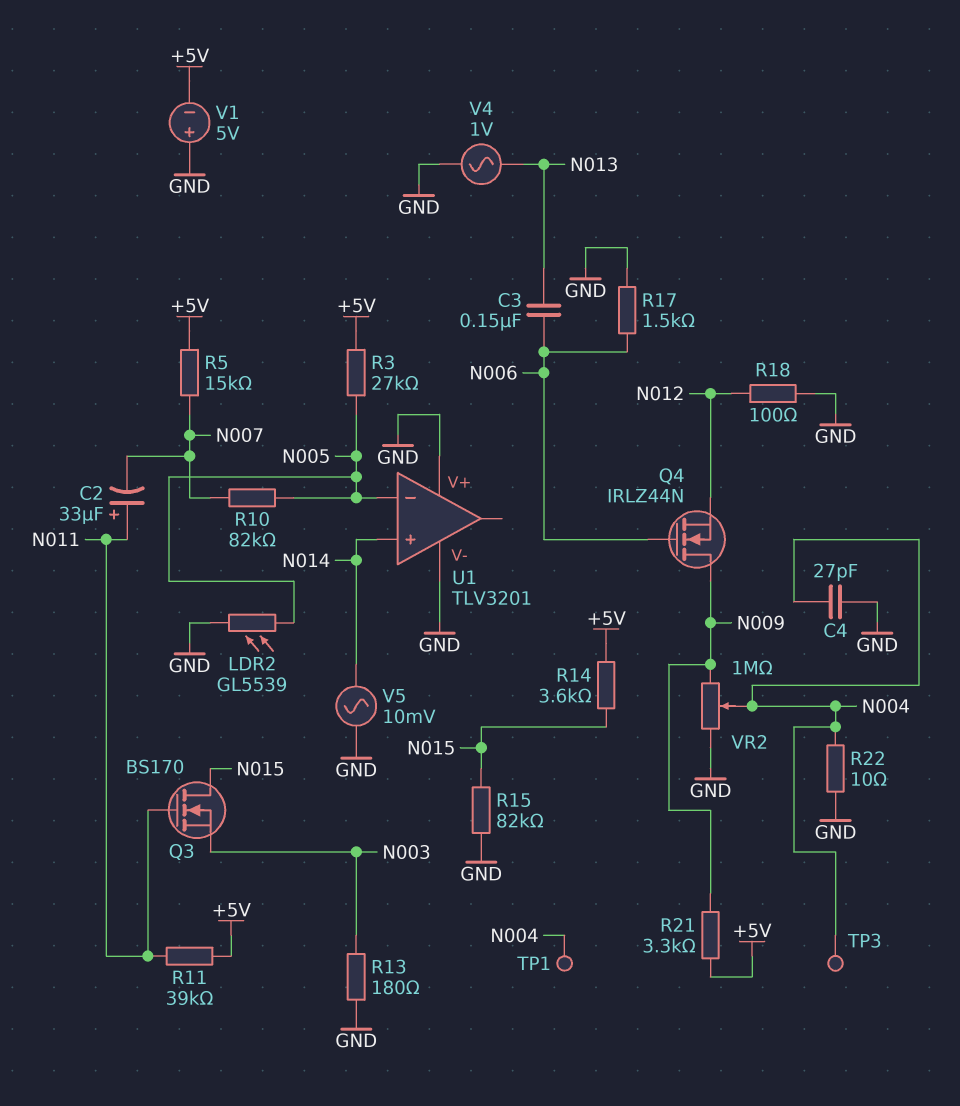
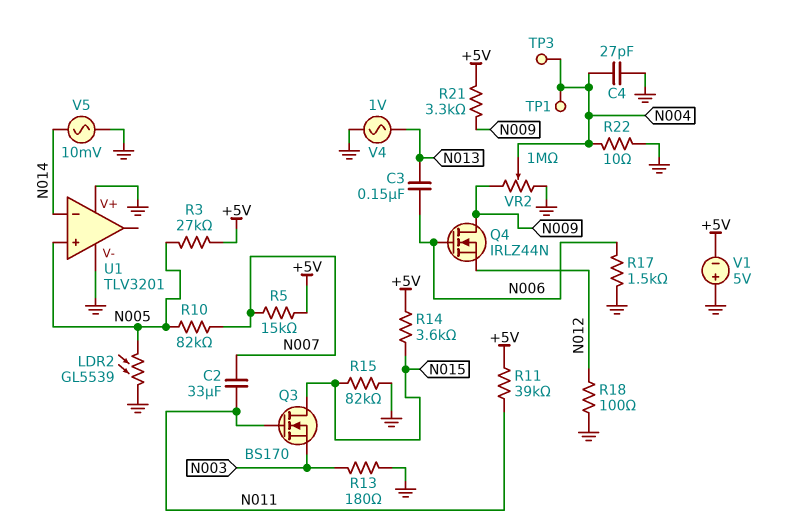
C2: 33uF (plus N011, minus N007) -> 33uF (N007, N011)
U1 pin in+: N014 -> N005
U1 pin in-: N005 -> N014

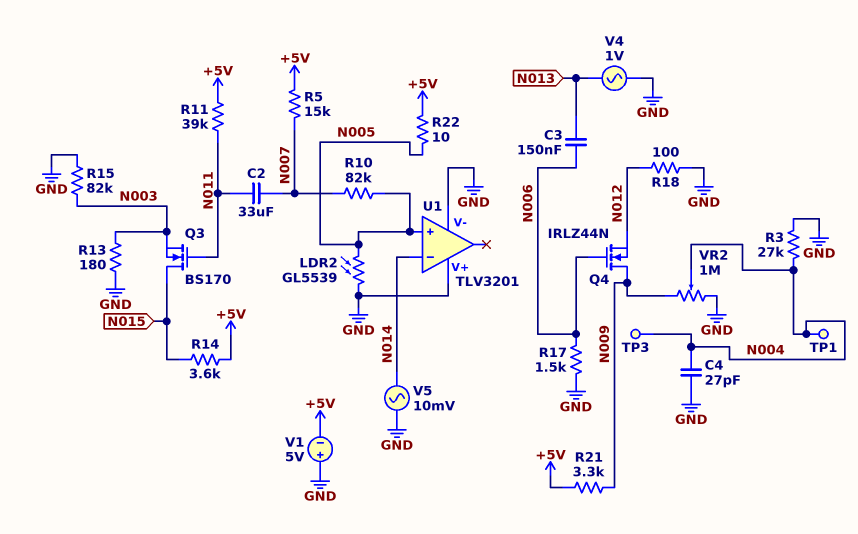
R3: 27k (+5V, N005) -> 27k (GND, N004)
R15: 82k (GND, N015) -> 82k (GND, N003)
R22: 10 (GND, N004) -> 10 (+5V, N005)

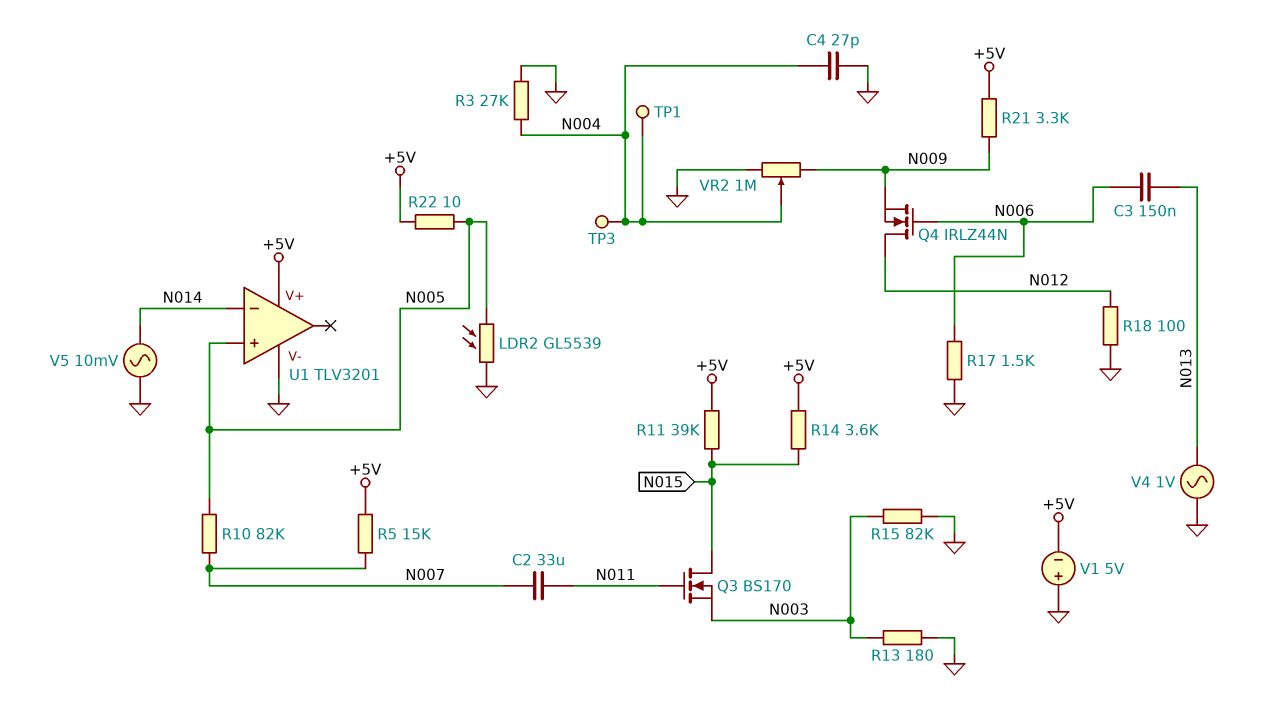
Q4: NMOS IRLZ44N (G N006, D N009, S N012) -> NMOS IRLZ44N (G N006, D N012, S N009)
R11: 39k (+5V, N011) -> 39k (+5V, N015)
U1 pin V+: GND -> +5V

